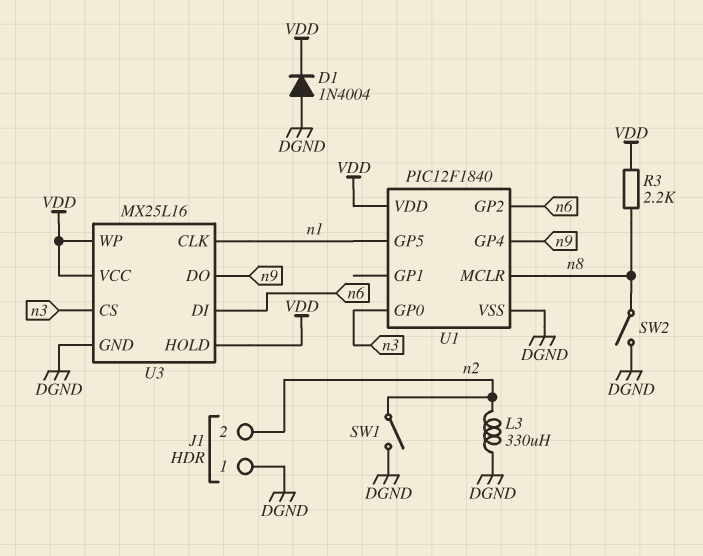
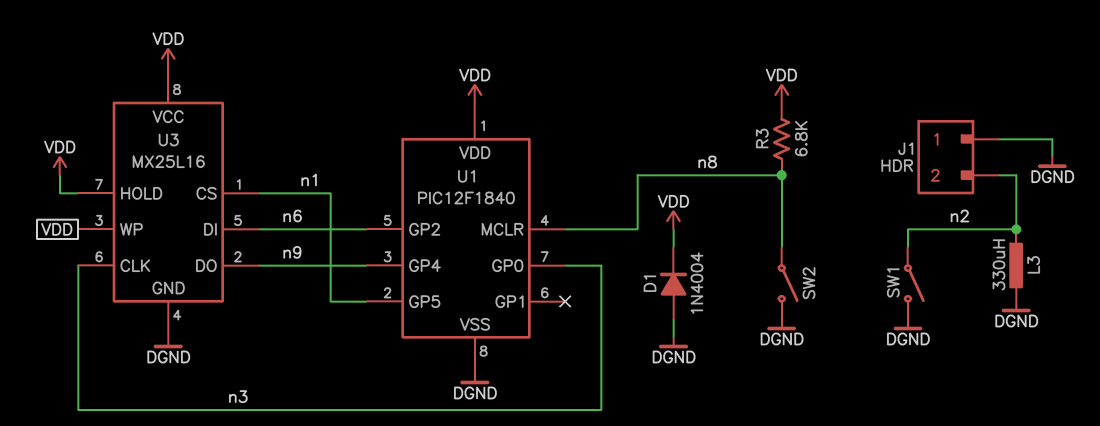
R3: 2.2k (VDD, n8) -> 6.8k (VDD, n8)
U3 pin CLK: n1 -> n3
U3 pin CS: n3 -> n1

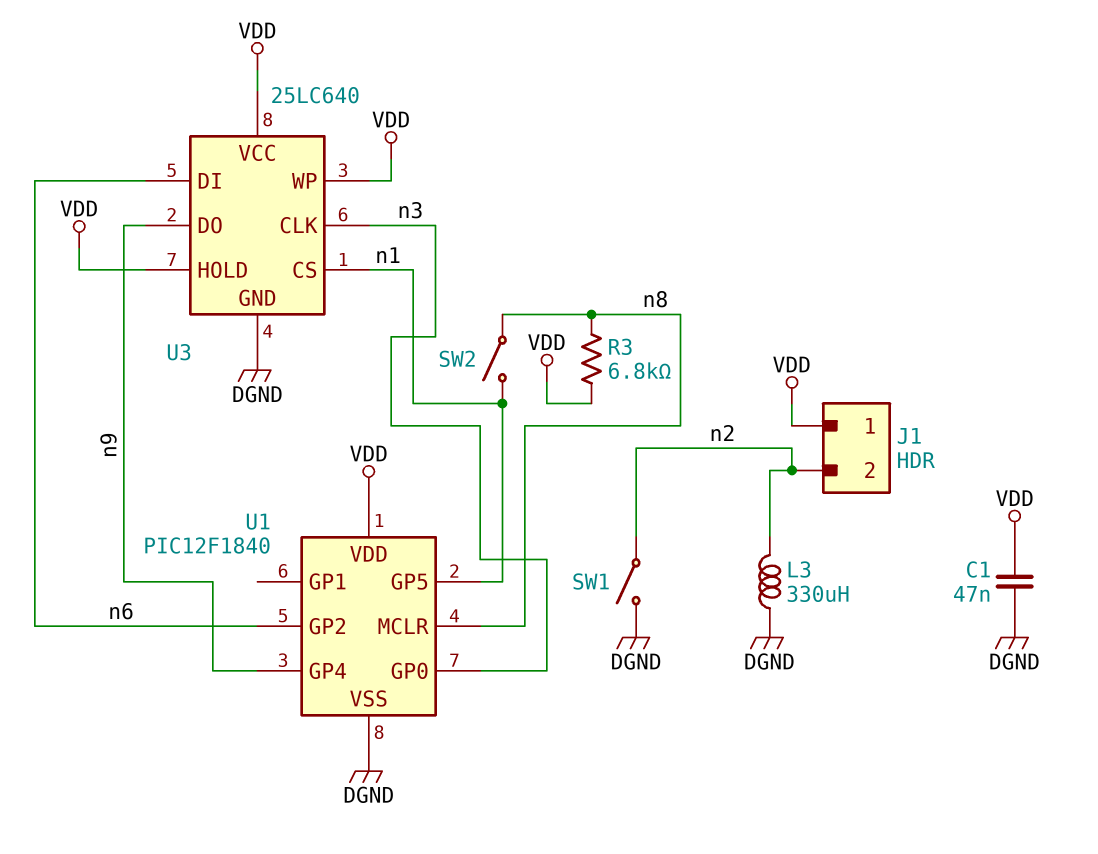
C1: none -> 47nF (DGND, VDD)
D1: diode 1N4004 (A DGND, K VDD) -> none
J1 pin 1: DGND -> VDD
SW2: switch (DGND, n8) -> switch (n1, n8)
U3: MX25L16 -> 25LC640

